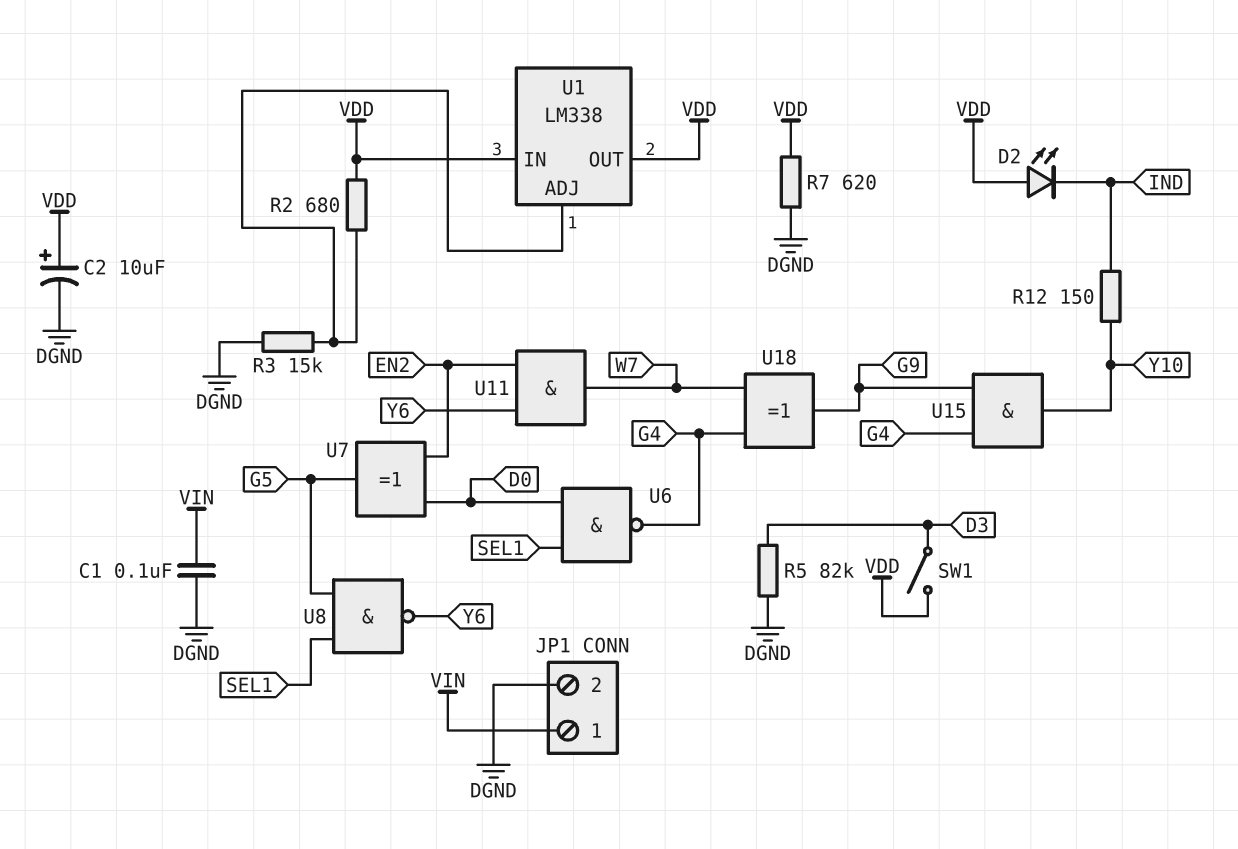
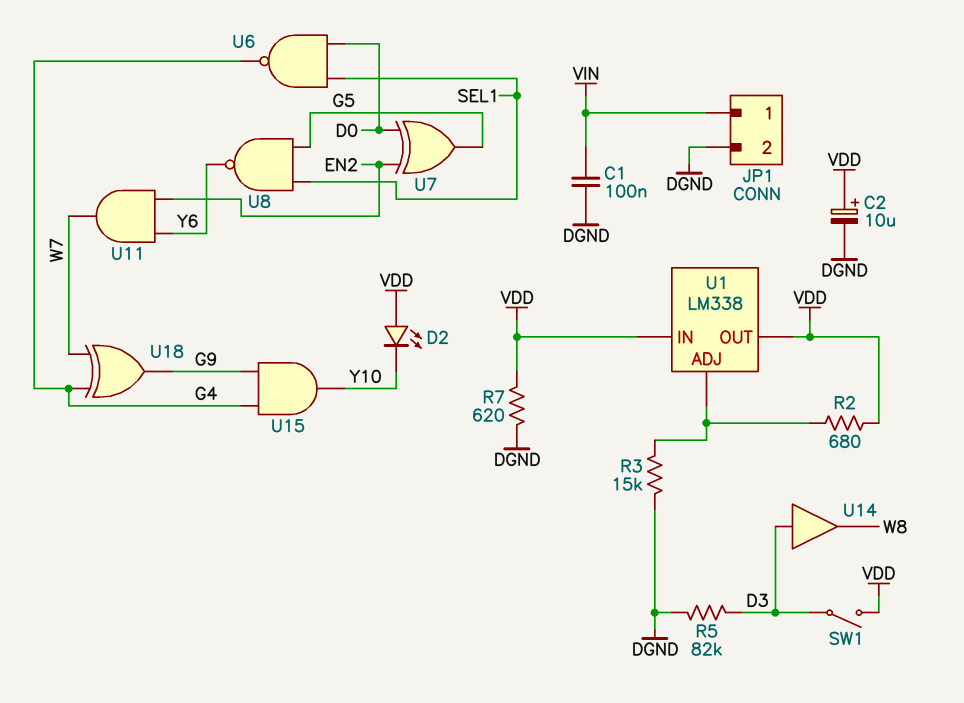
D2: LED (A VDD, K IND) -> LED (A VDD, K Y10)
R12: 150 (IND, Y10) -> none
U14: none -> buffer (in D3, out W8)

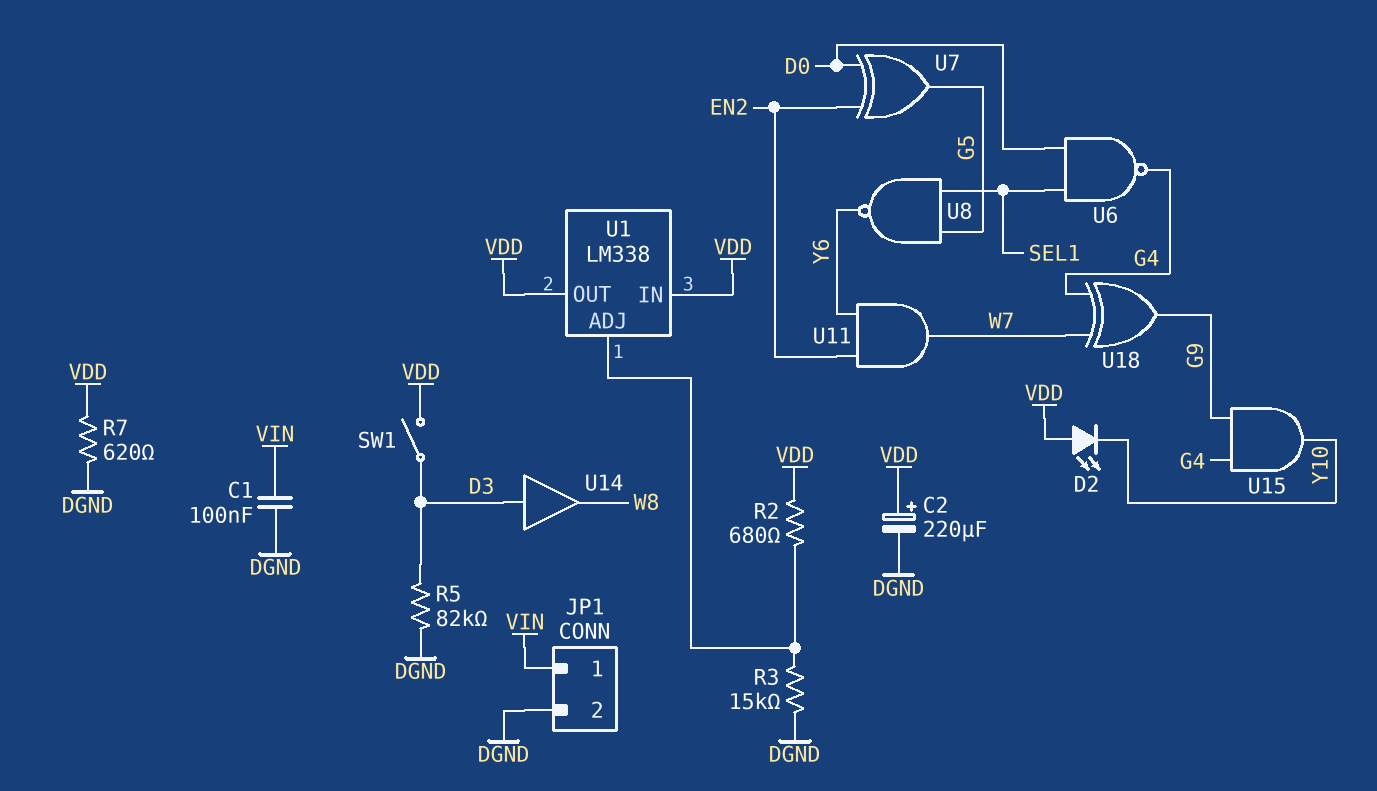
C2: 10uF (plus VDD, minus DGND) -> 220uF (plus VDD, minus DGND)

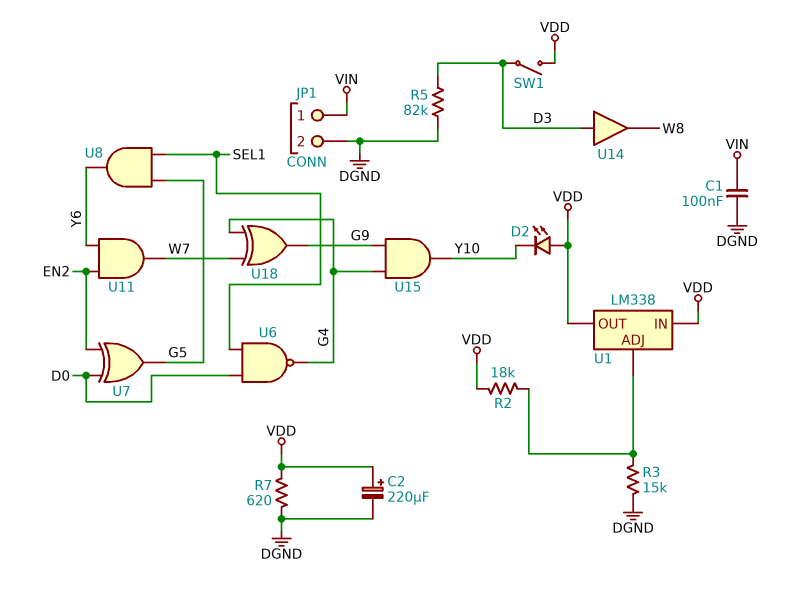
R2: 680 (U1/ADJ, VDD) -> 18k (U1/ADJ, VDD)
U8: NAND (in G5, in SEL1, out Y6) -> AND (in G5, in SEL1, out Y6)

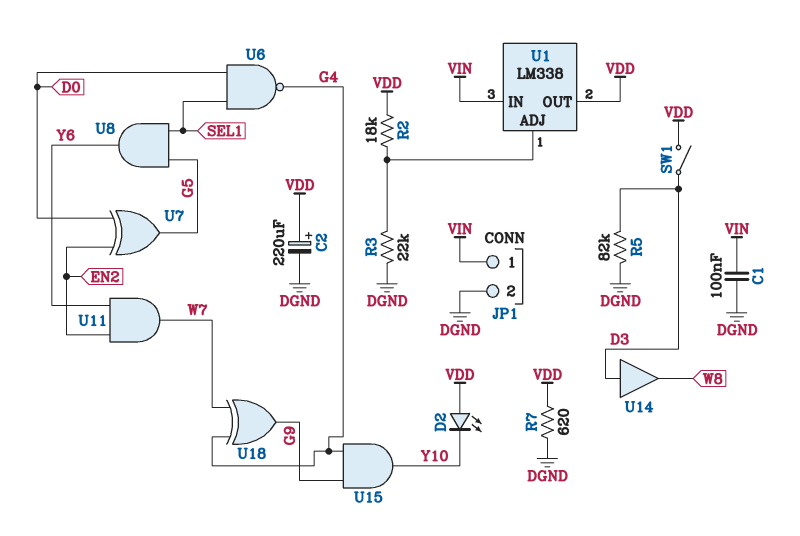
R3: 15k (DGND, U1/ADJ) -> 22k (DGND, U1/ADJ)
U1 pin IN: VDD -> VIN

